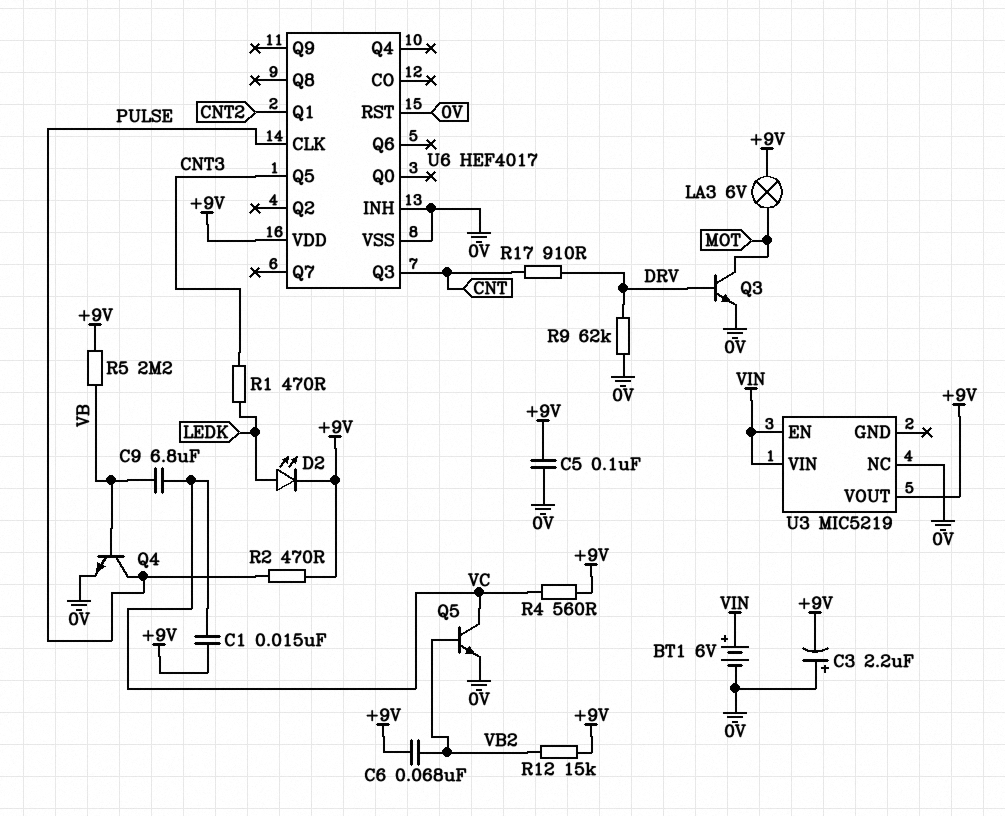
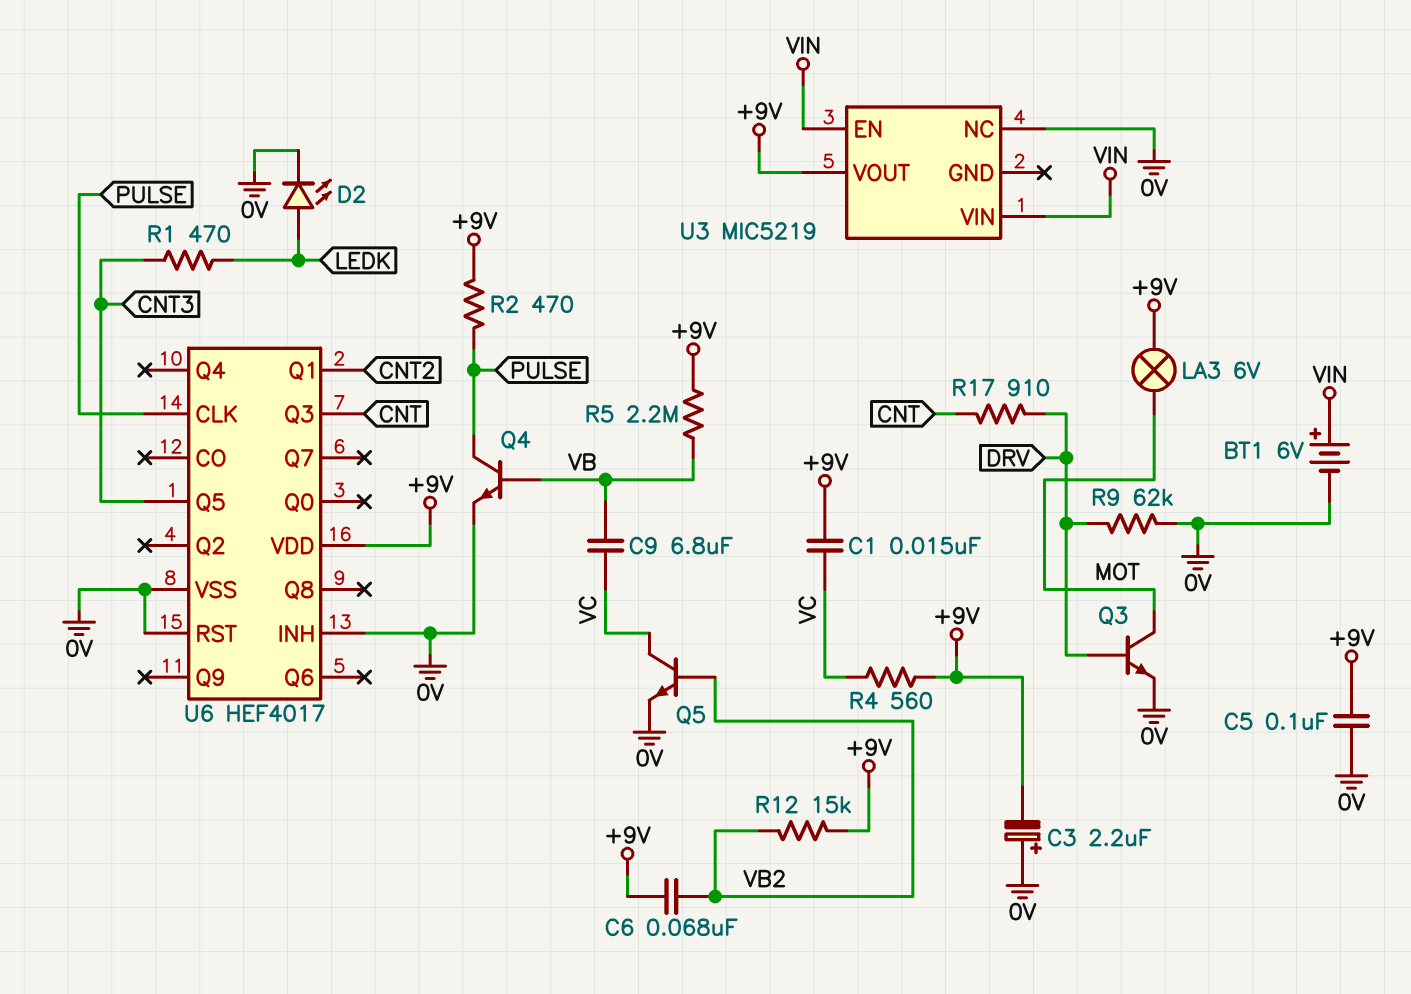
D2: LED (A LEDK, K +9V) -> LED (A LEDK, K 0V)

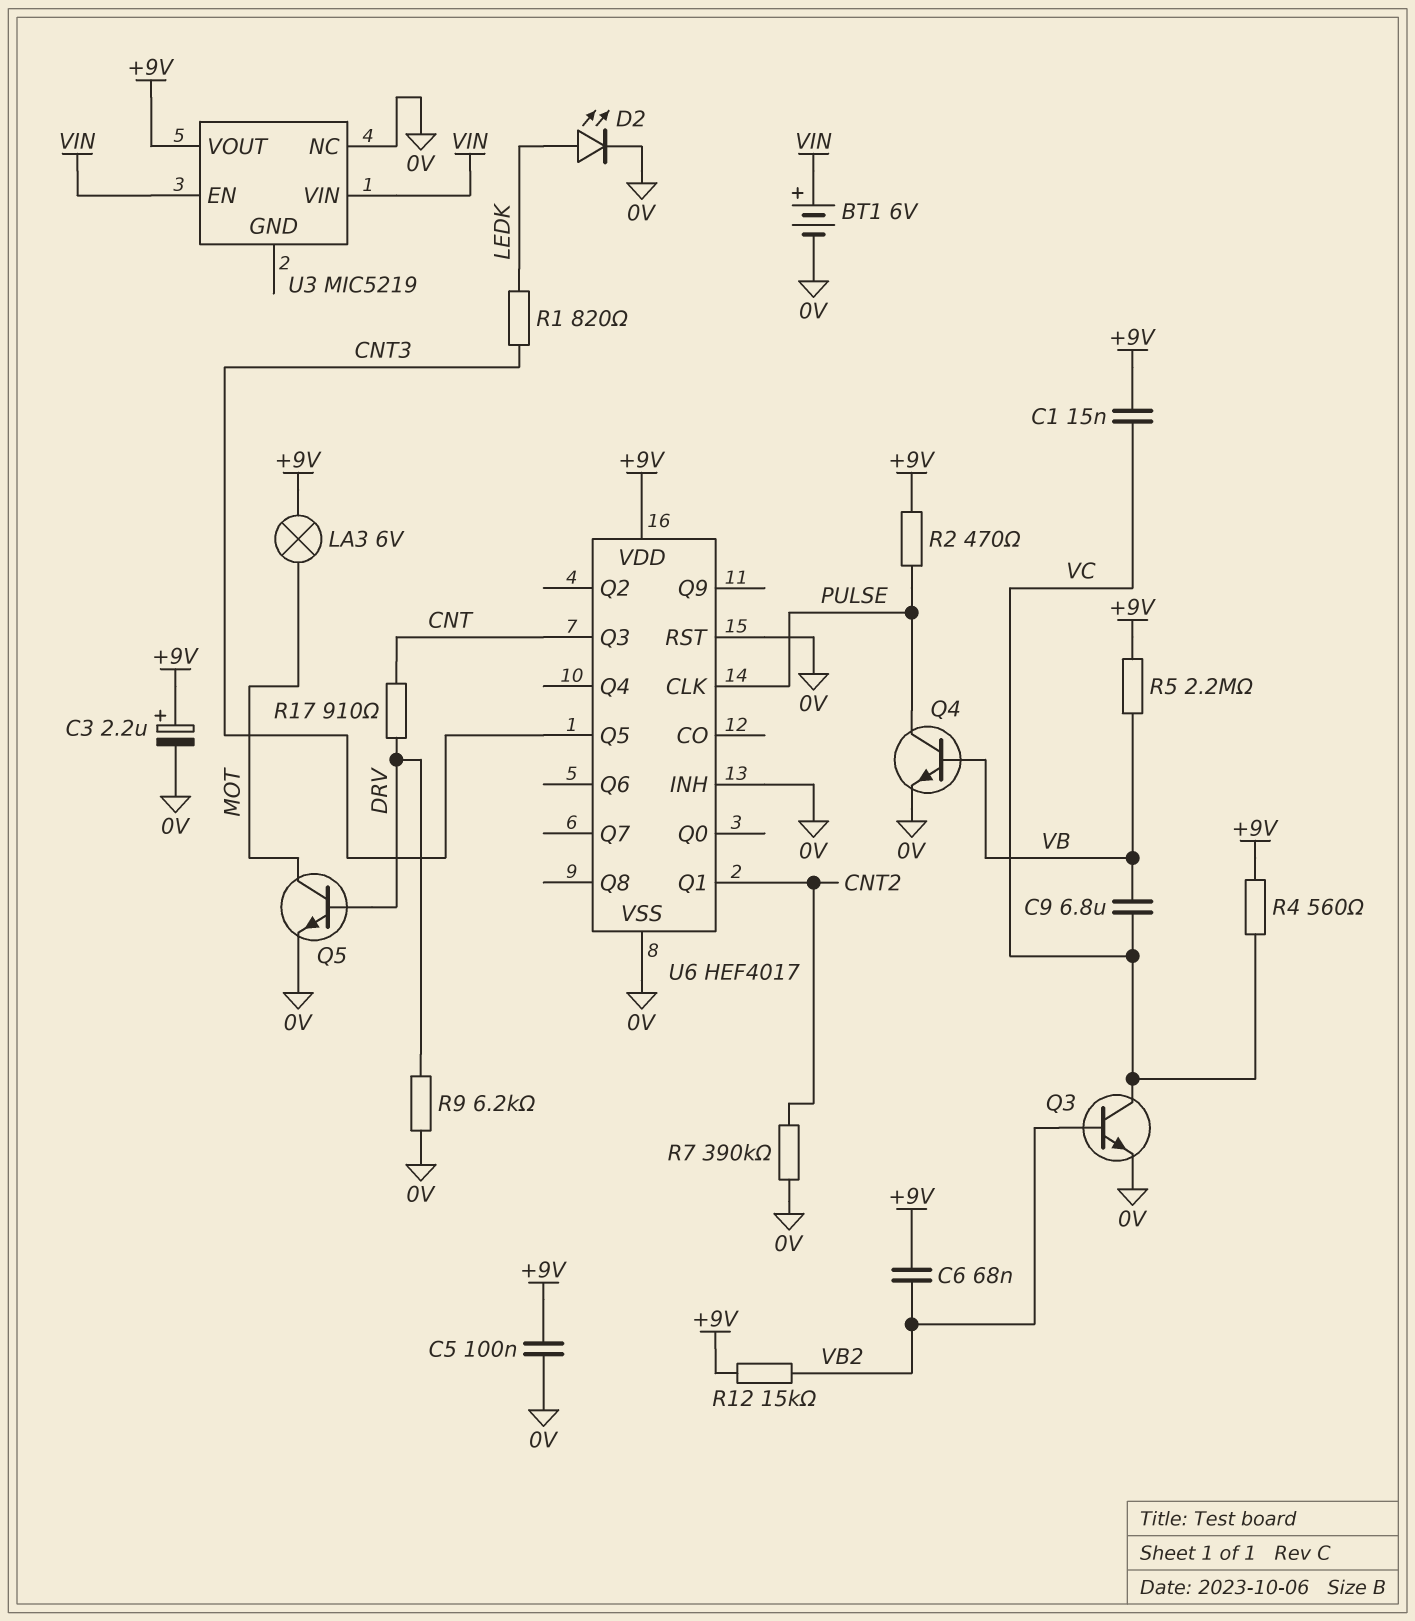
C3: 2.2uF (plus 0V, minus +9V) -> 2.2uF (plus +9V, minus 0V)
Q3: NPN (B DRV, C MOT, E 0V) -> NPN (B VB2, C VC, E 0V)
Q5: NPN (B VB2, C VC, E 0V) -> NPN (B DRV, C MOT, E 0V)
R1: 470 (CNT3, LEDK) -> 820 (CNT3, LEDK)
R7: none -> 390k (0V, CNT2)
R9: 62k (0V, DRV) -> 6.2k (0V, DRV)

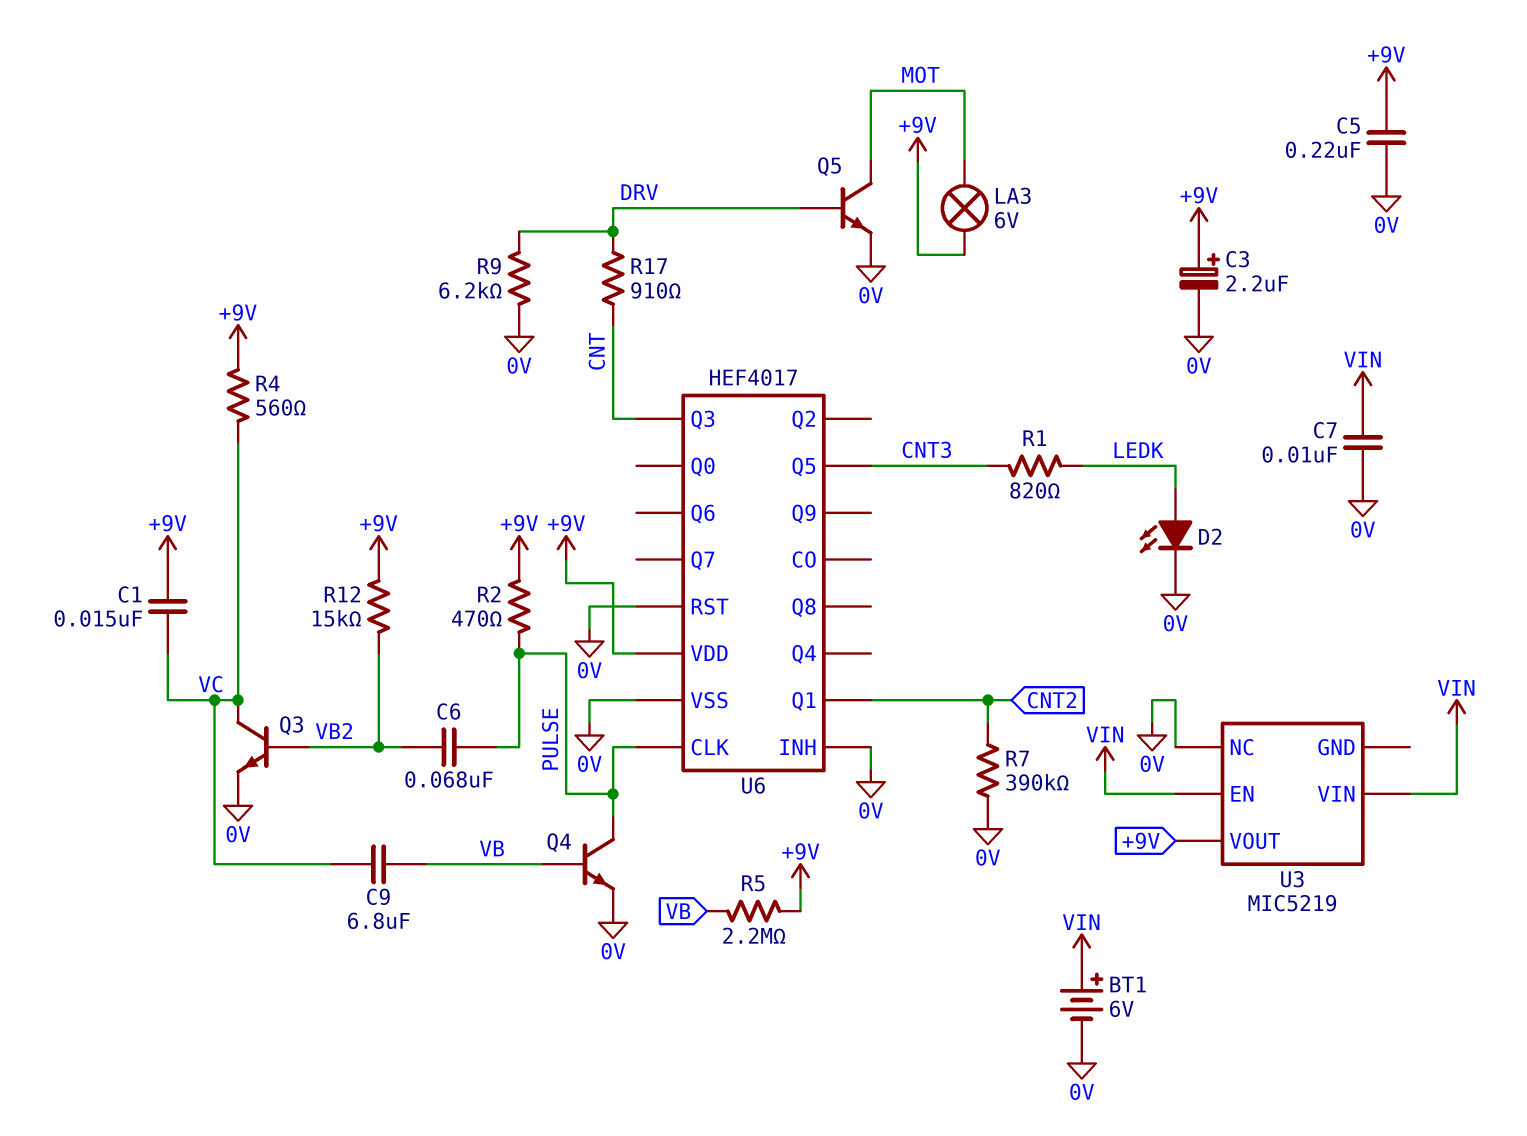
C5: 100nF (+9V, 0V) -> 220nF (+9V, 0V)
C6: 68nF (+9V, VB2) -> 68nF (PULSE, VB2)
C7: none -> 10nF (0V, VIN)

